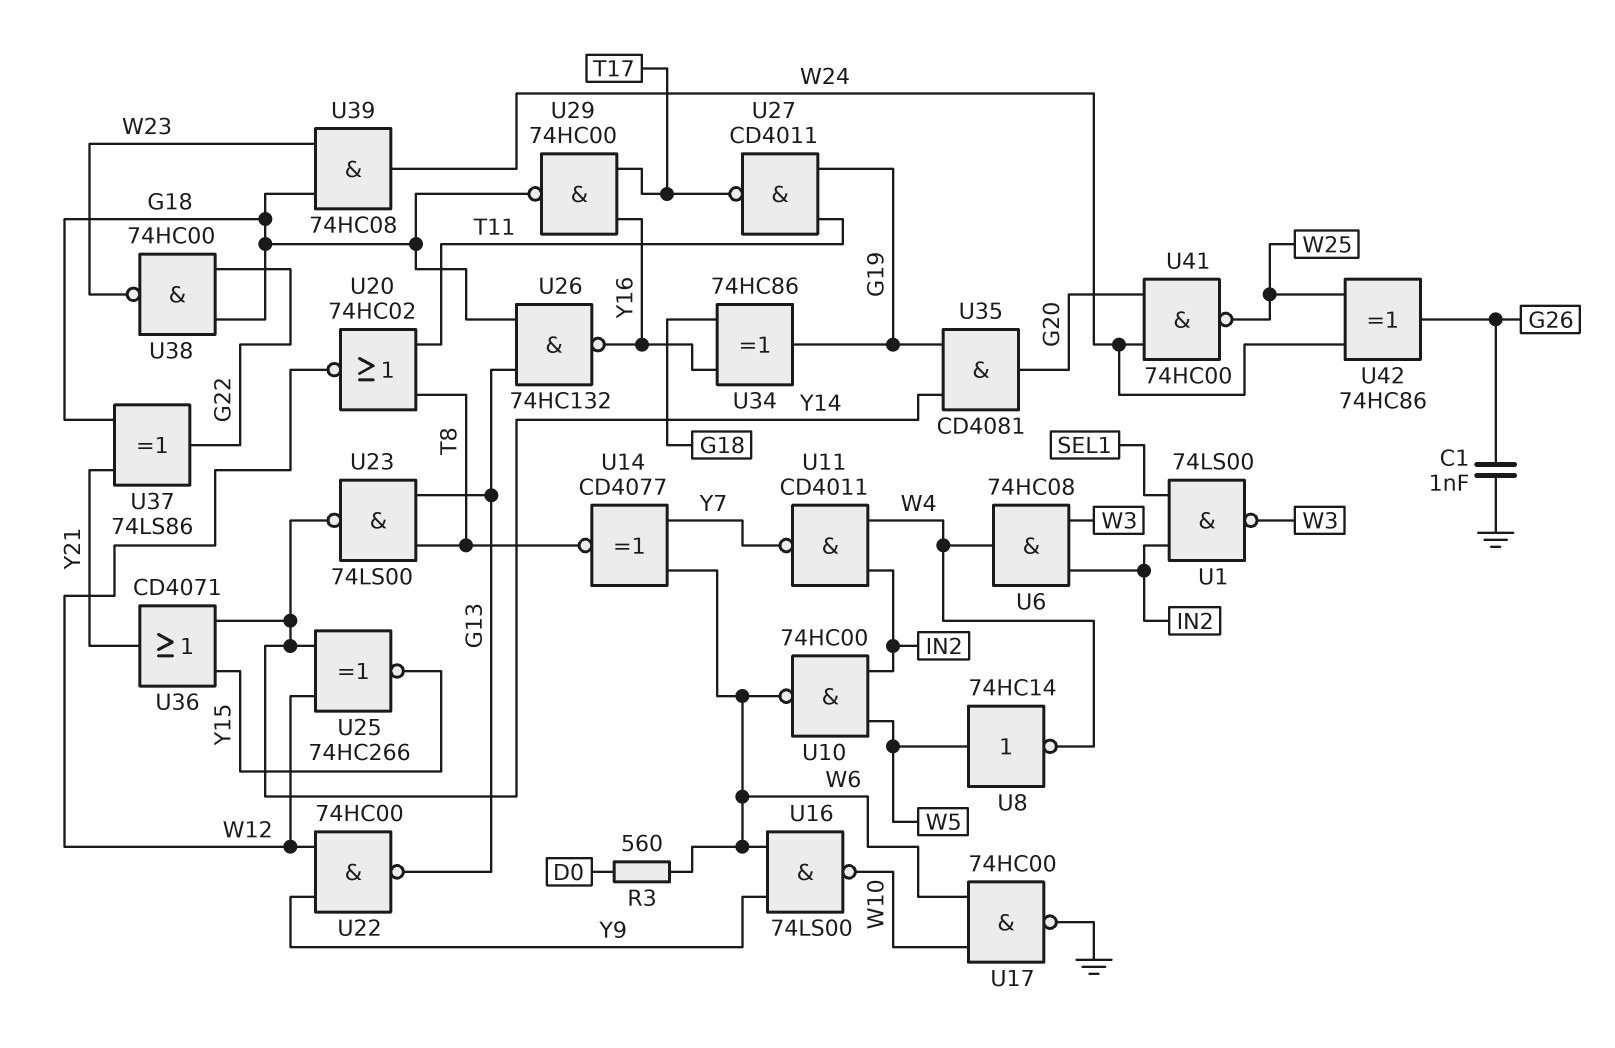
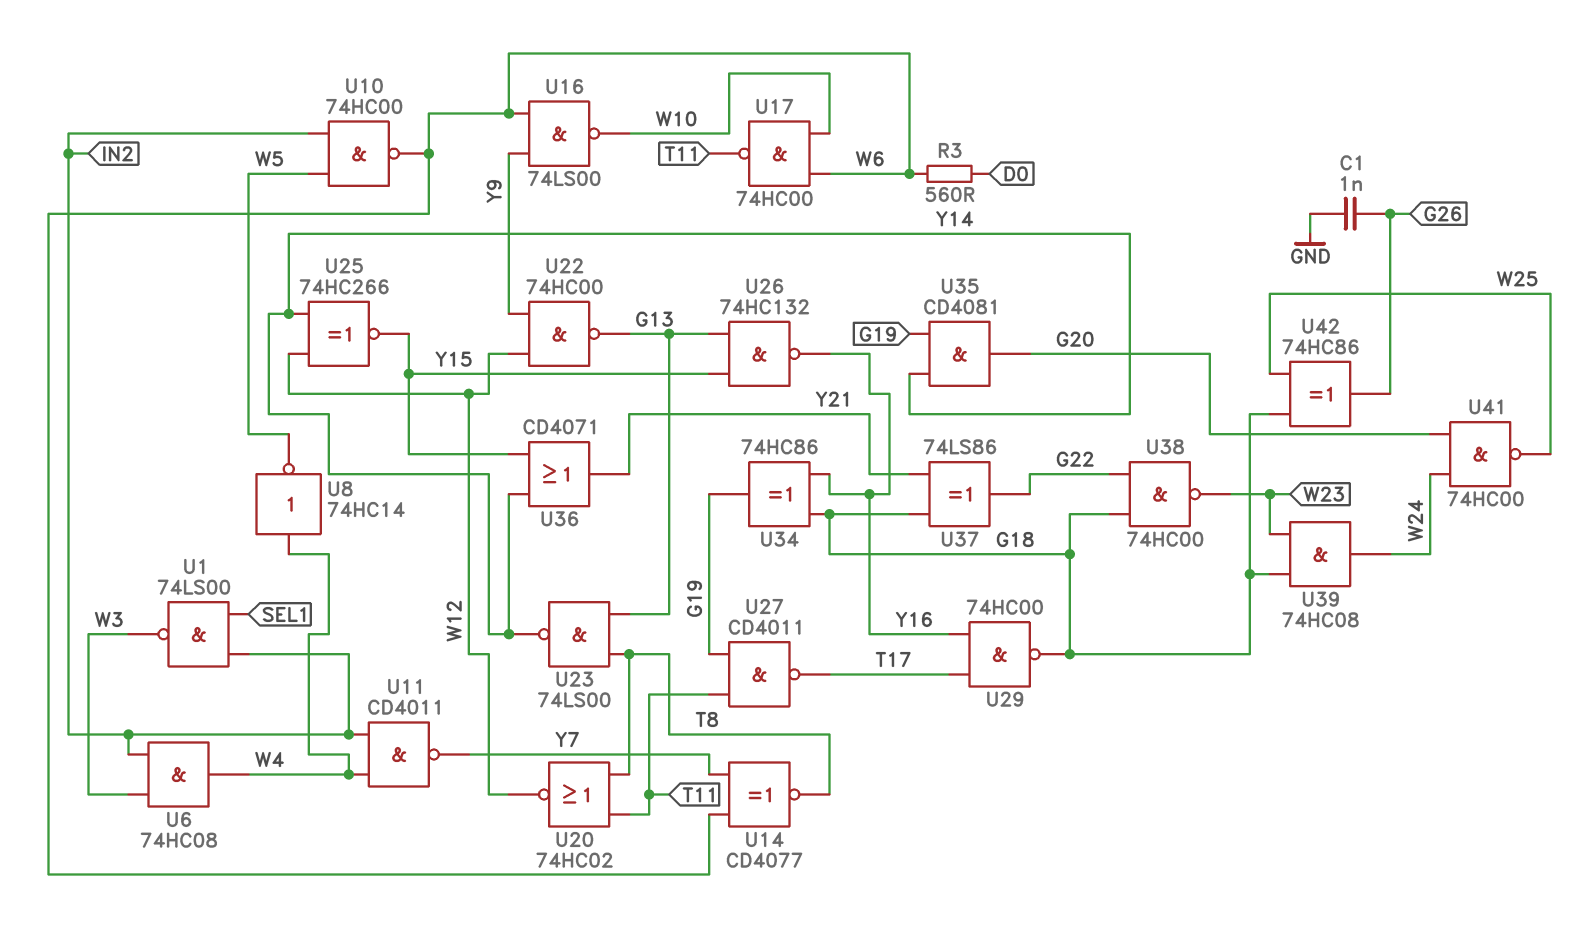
U8: NOT 74HC14 (in W5, out W4) -> NOT 74HC14 (in W4, out W5)
U17: NAND 74HC00 (in W6, in W10, out GND) -> NAND 74HC00 (in W6, in W10, out T11)
U26: NAND 74HC132 (in G13, in G18, out Y16) -> NAND 74HC132 (in G13, in Y15, out Y16)
U42: XOR 74HC86 (in W24, in W25, out G26) -> XOR 74HC86 (in G18, in W25, out G26)

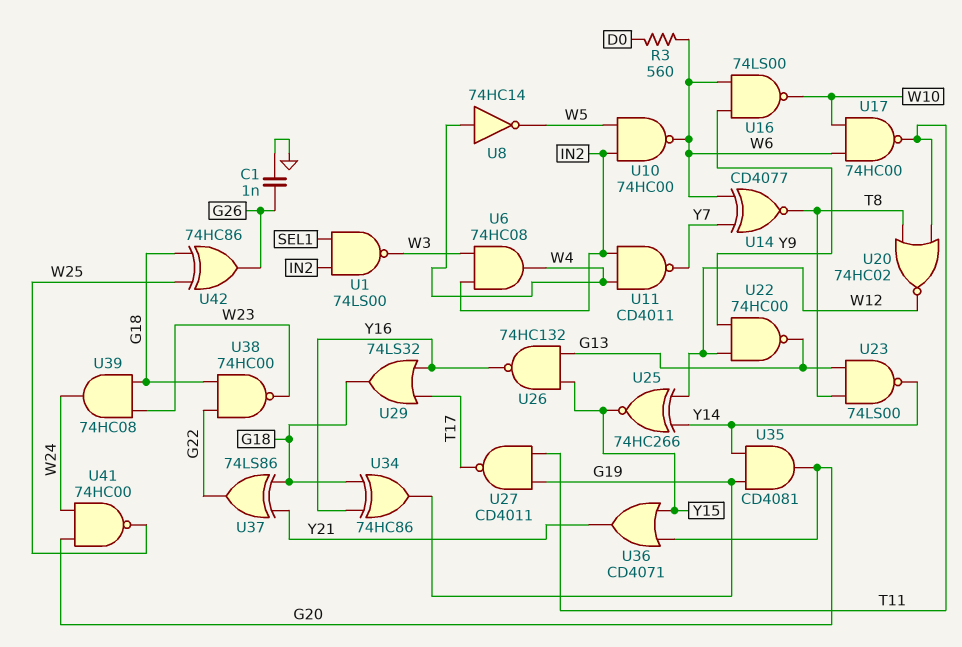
U29: NAND 74HC00 (in T17, in Y16, out G18) -> OR 74LS32 (in T17, in Y16, out G18)
U36: OR CD4071 (in Y14, in Y15, out Y21) -> OR CD4071 (in G20, in Y15, out Y21)

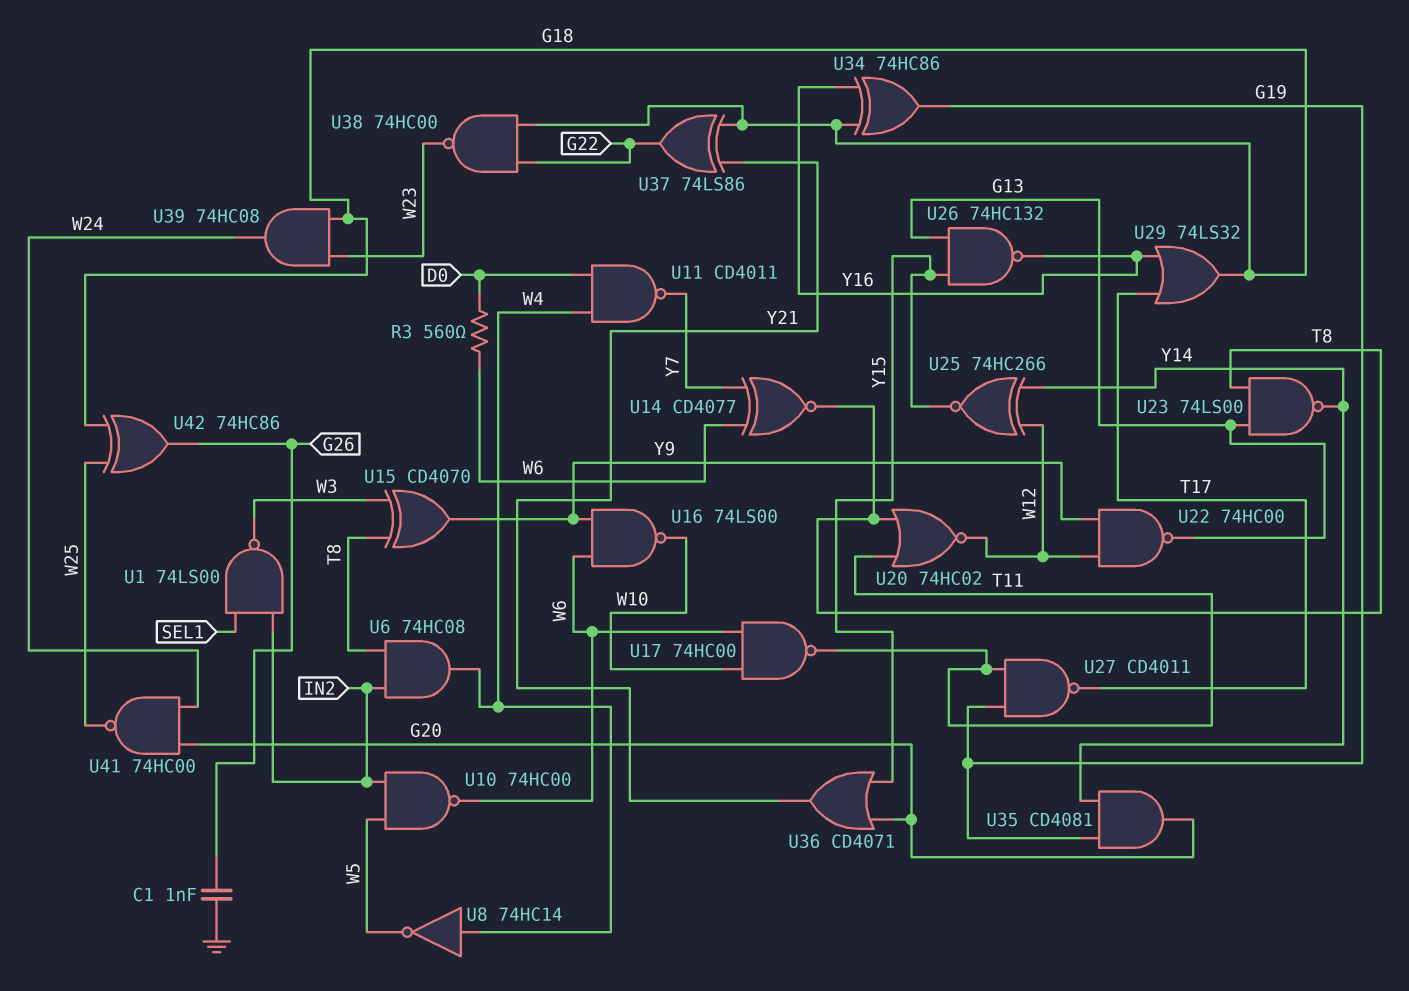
U6: AND 74HC08 (in IN2, in W3, out W4) -> AND 74HC08 (in IN2, in T8, out W4)
U11: NAND CD4011 (in IN2, in W4, out Y7) -> NAND CD4011 (in D0, in W4, out Y7)
U15: none -> XOR CD4070 (in T8, in W3, out Y9)

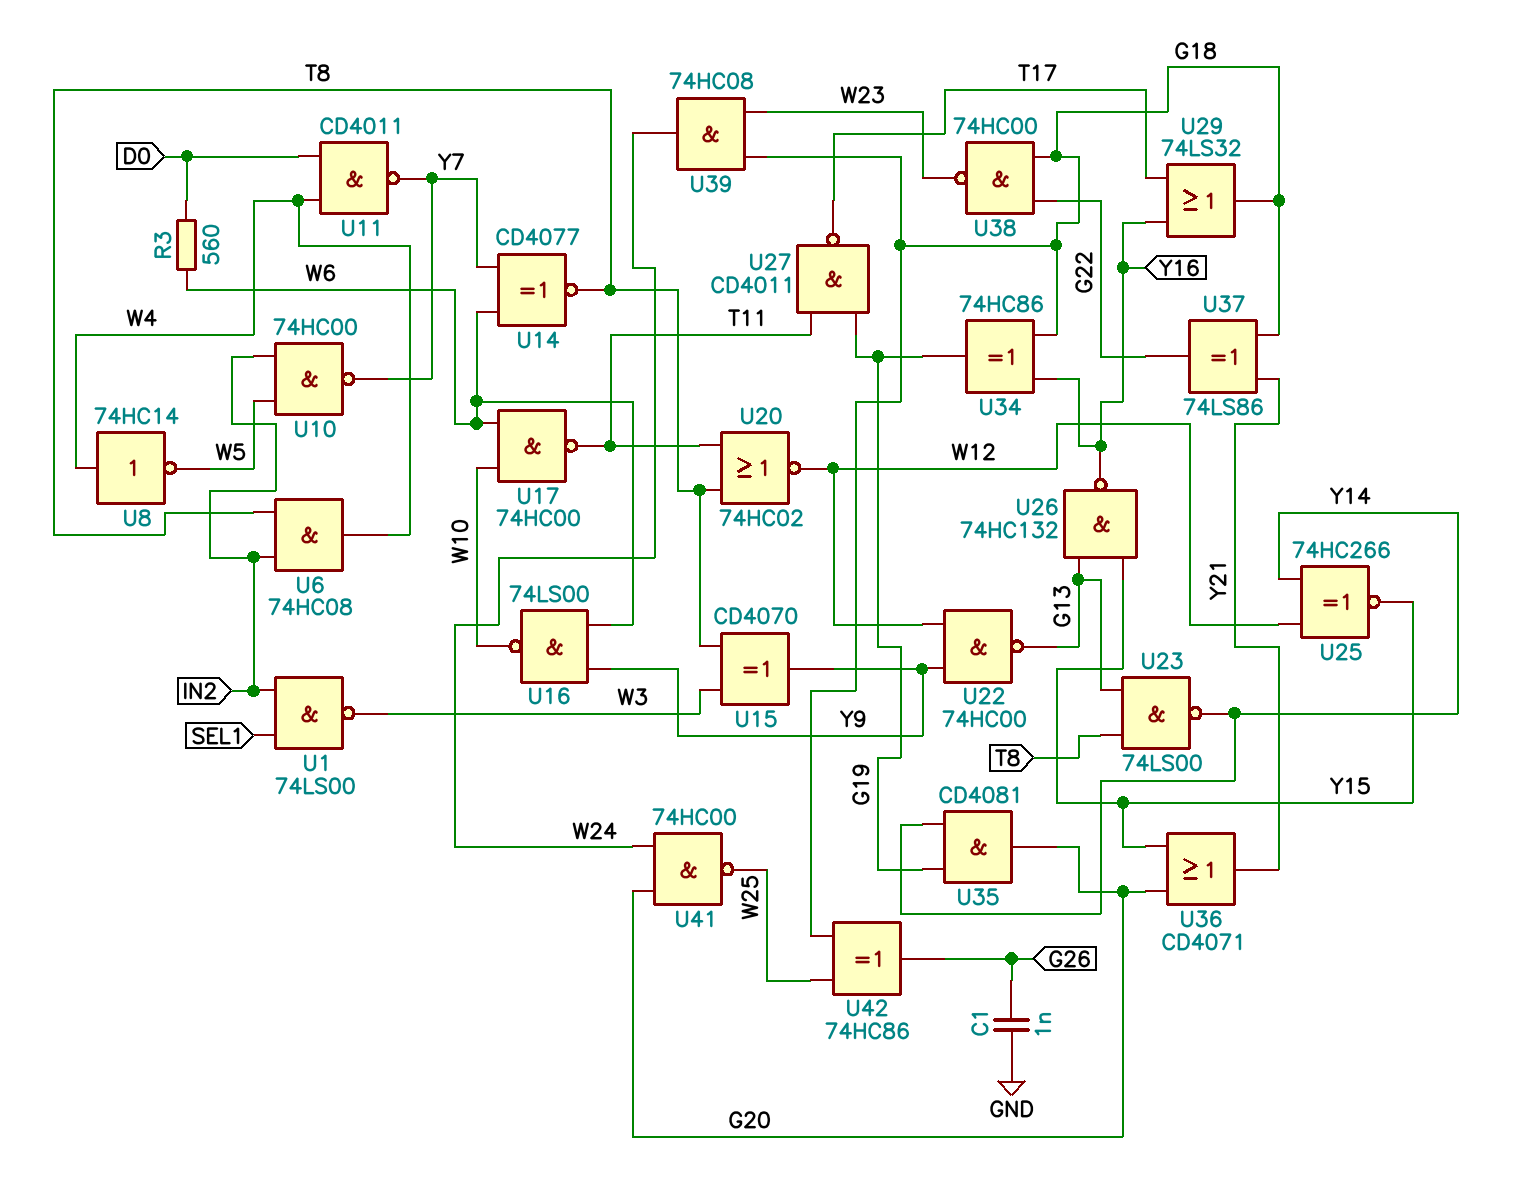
U10: NAND 74HC00 (in IN2, in W5, out W6) -> NAND 74HC00 (in IN2, in W5, out Y7)

